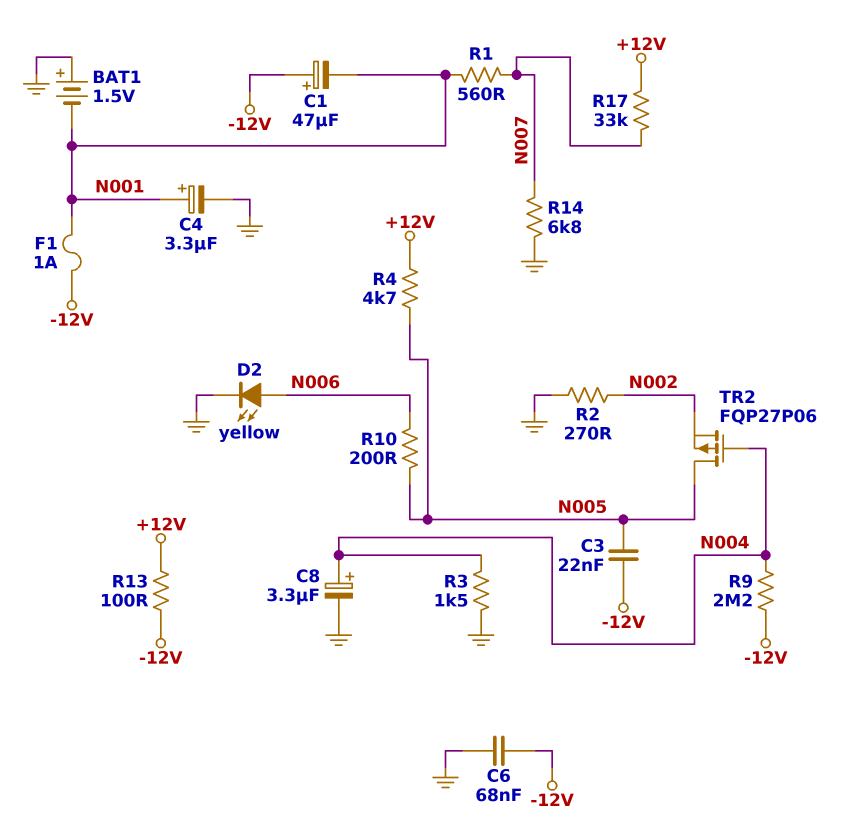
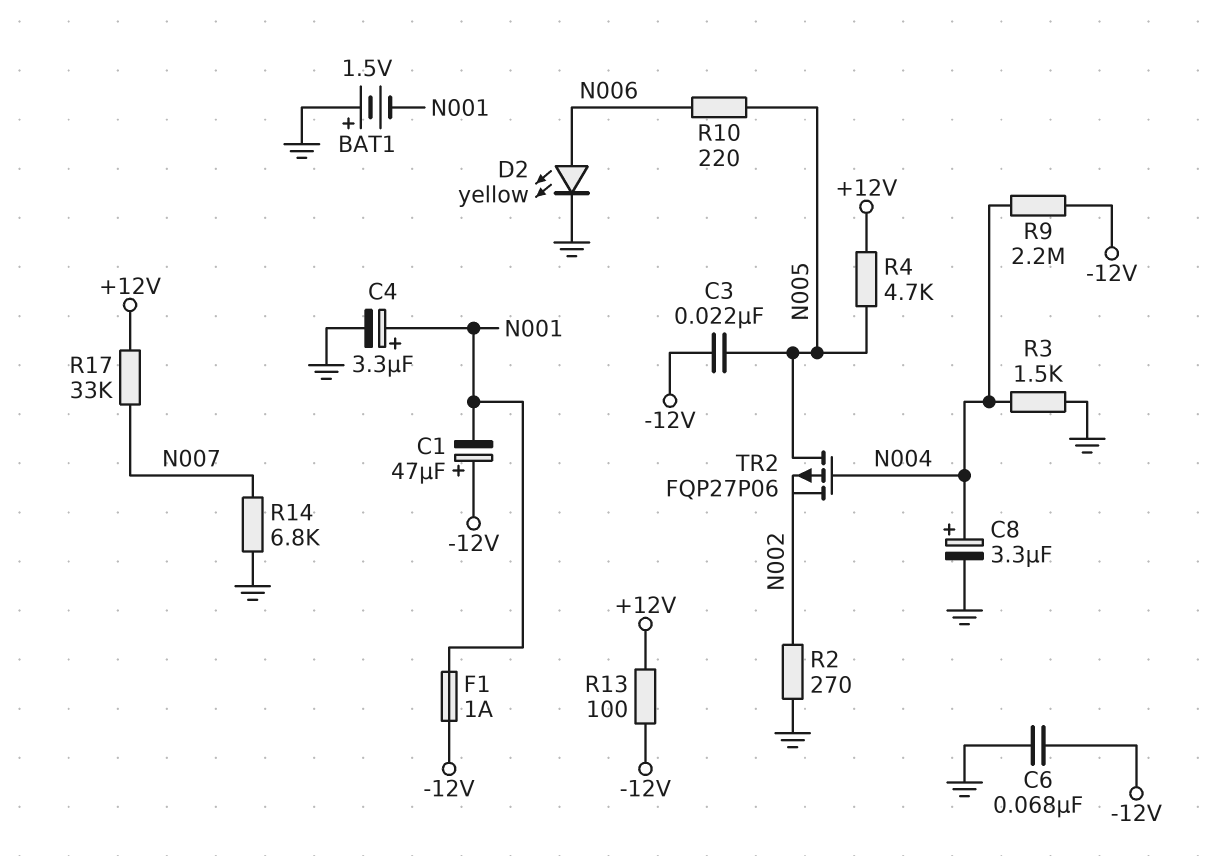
R1: 560 (N001, N007) -> none
R10: 200 (N005, N006) -> 220 (N005, N006)

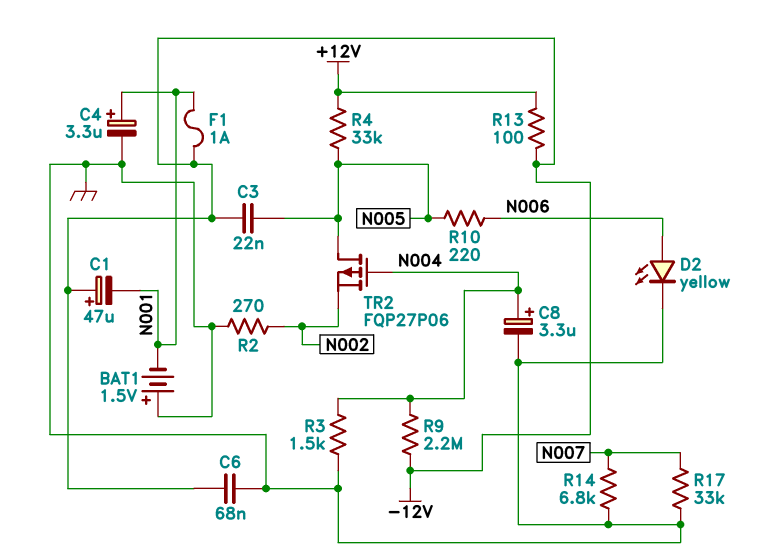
R4: 4.7k (+12V, N005) -> 33k (+12V, N005)
R17: 33k (+12V, N007) -> 33k (GND, N007)

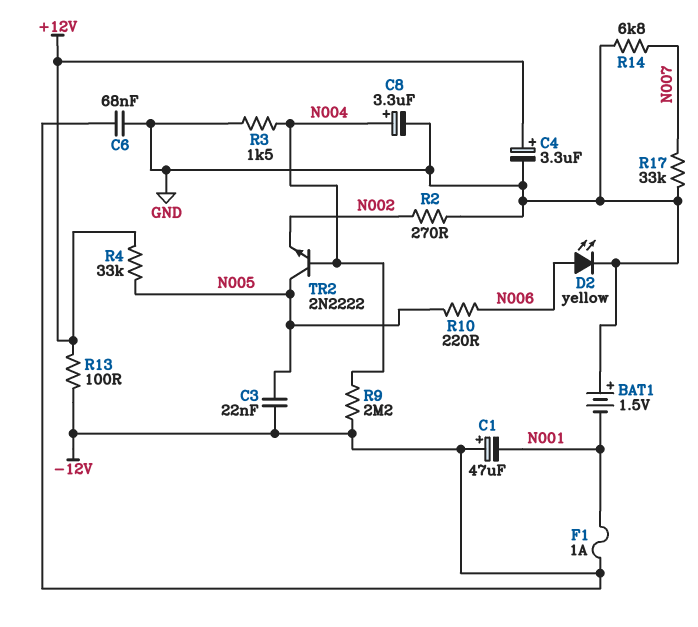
C4: 3.3uF (plus N001, minus GND) -> 3.3uF (plus +12V, minus GND)
TR2: PMOS FQP27P06 (G N004, D N005, S N002) -> NPN 2N2222 (B N004, C N005, E N002)

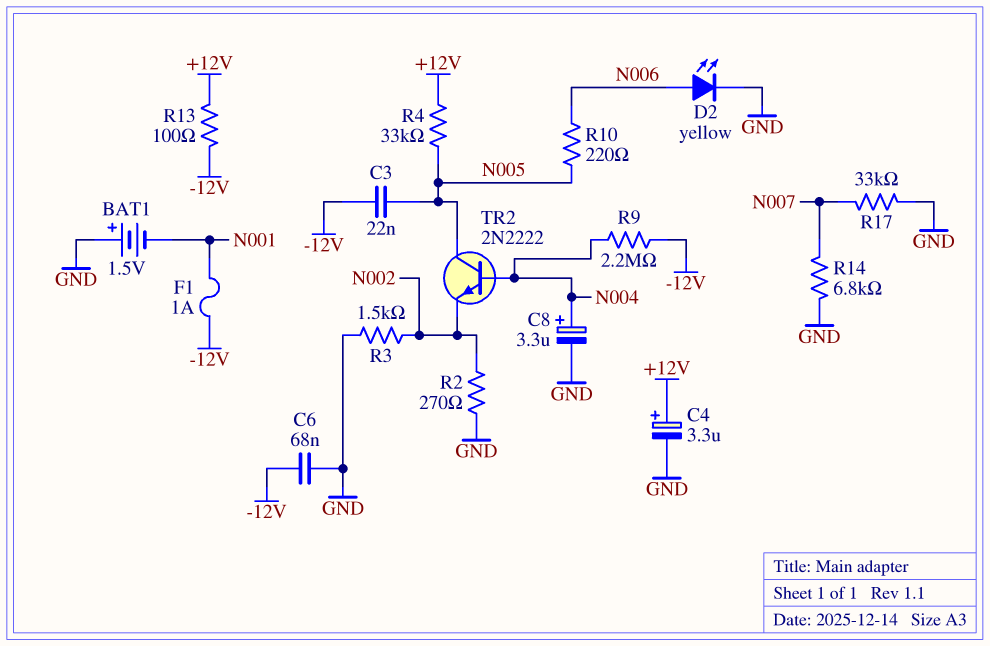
C1: 47uF (plus -12V, minus N001) -> none
R3: 1.5k (GND, N004) -> 1.5k (GND, N002)

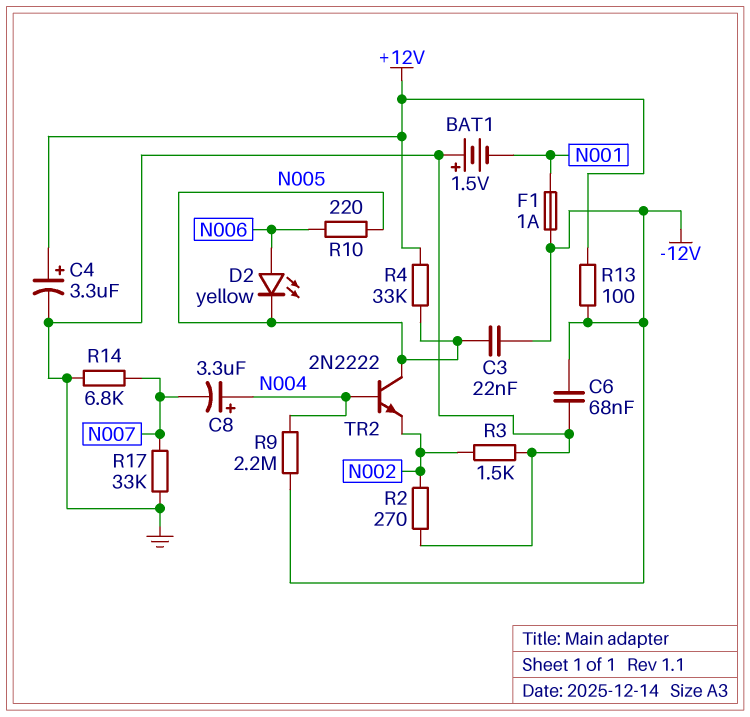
C8: 3.3uF (plus N004, minus GND) -> 3.3uF (plus N004, minus N007)
D2: LED yellow (A N006, K GND) -> LED yellow (A N006, K N005)

